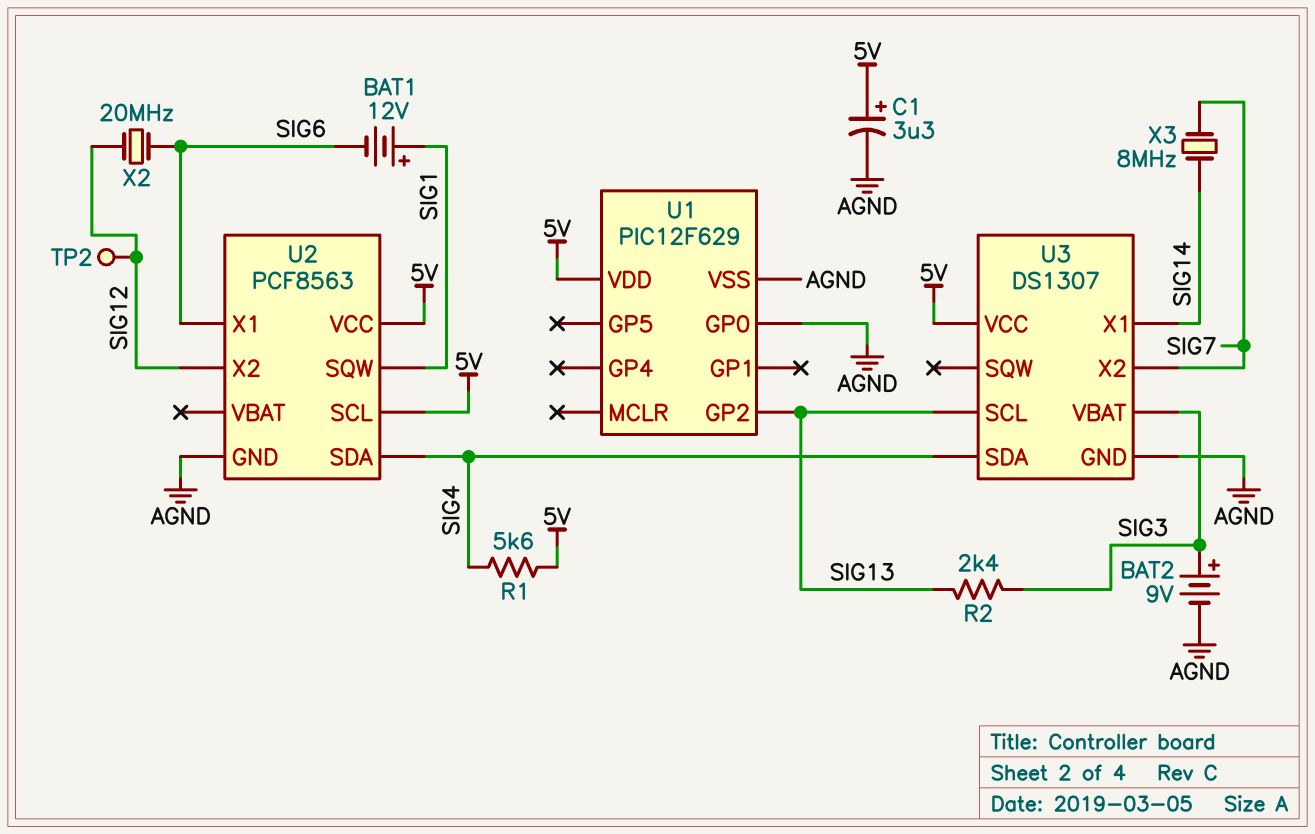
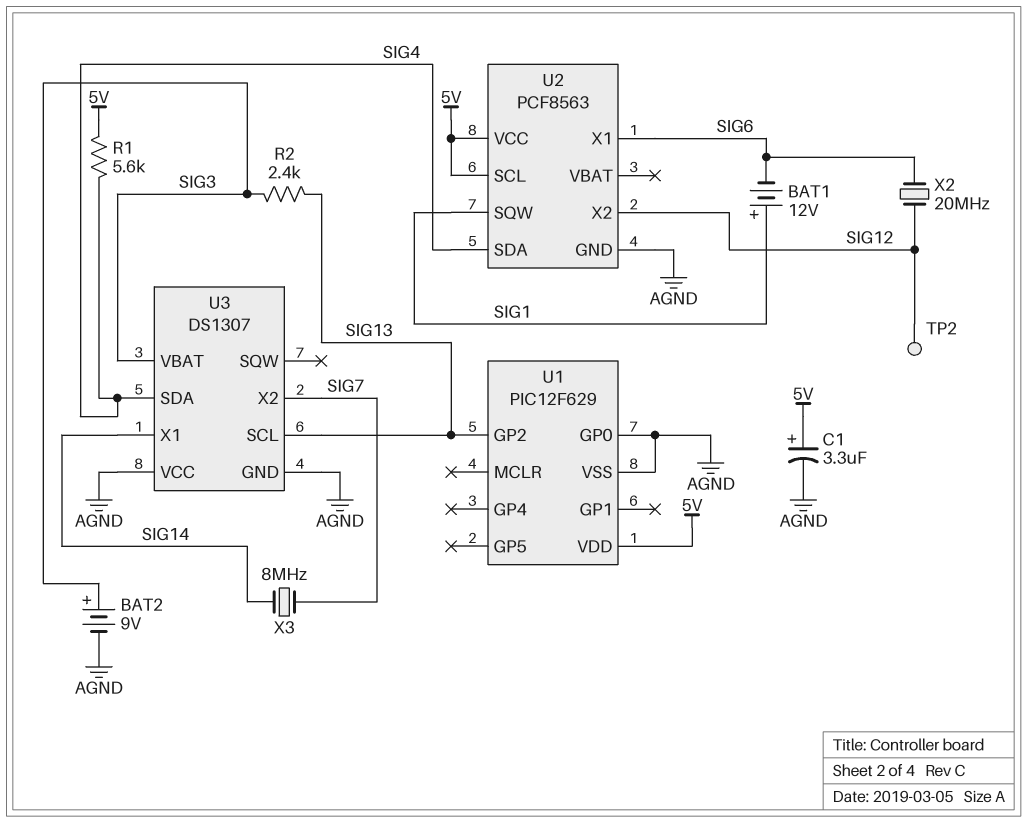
U3 pin VCC: 5V -> AGND

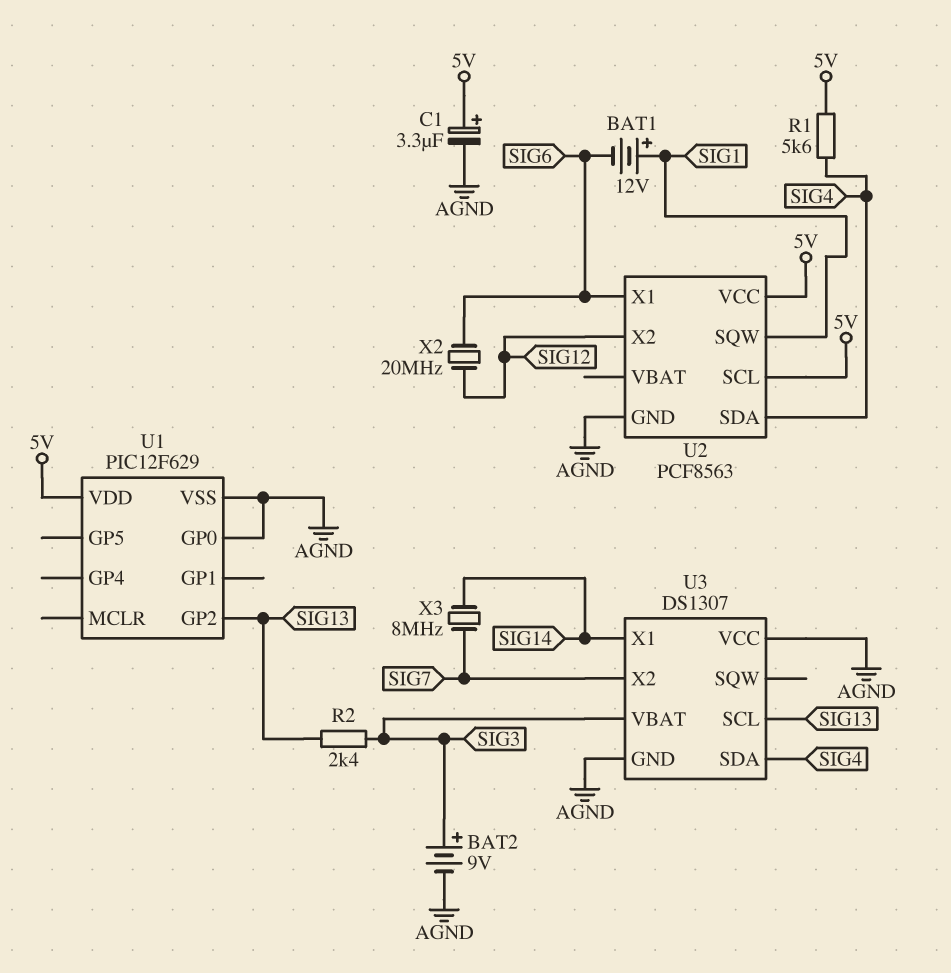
TP2: test point (SIG12) -> none

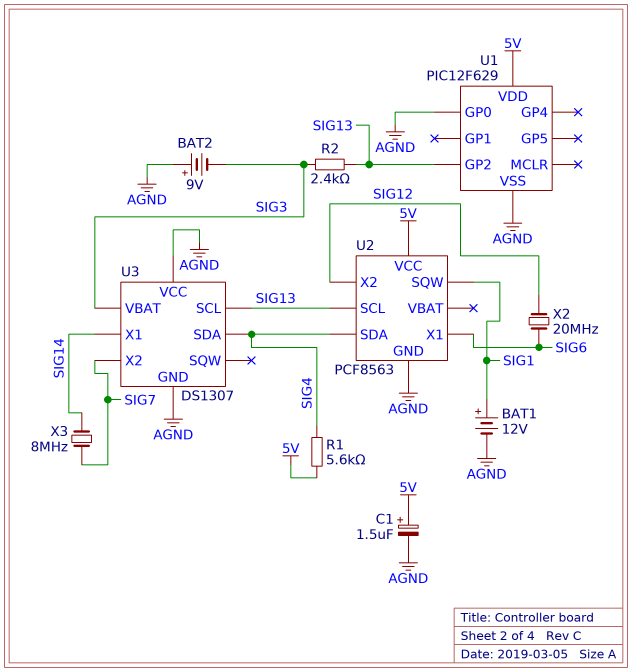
BAT1: 12V (plus SIG1, minus SIG6) -> 12V (plus SIG1, minus AGND)
BAT2: 9V (plus SIG3, minus AGND) -> 9V (plus AGND, minus SIG3)
C1: 3.3uF (plus 5V, minus AGND) -> 1.5uF (plus 5V, minus AGND)
U2 pin SCL: 5V -> SIG13

